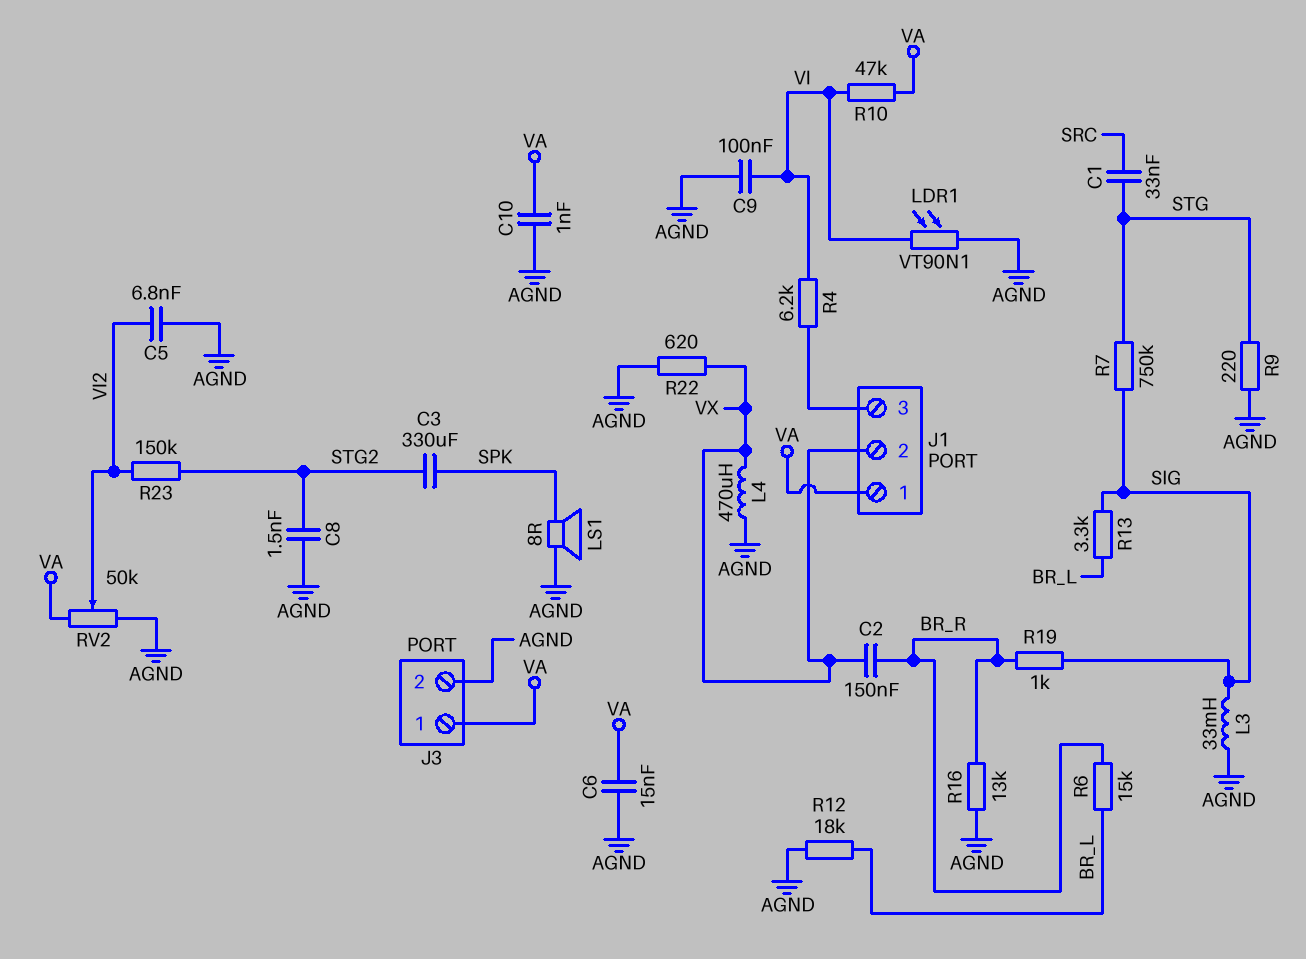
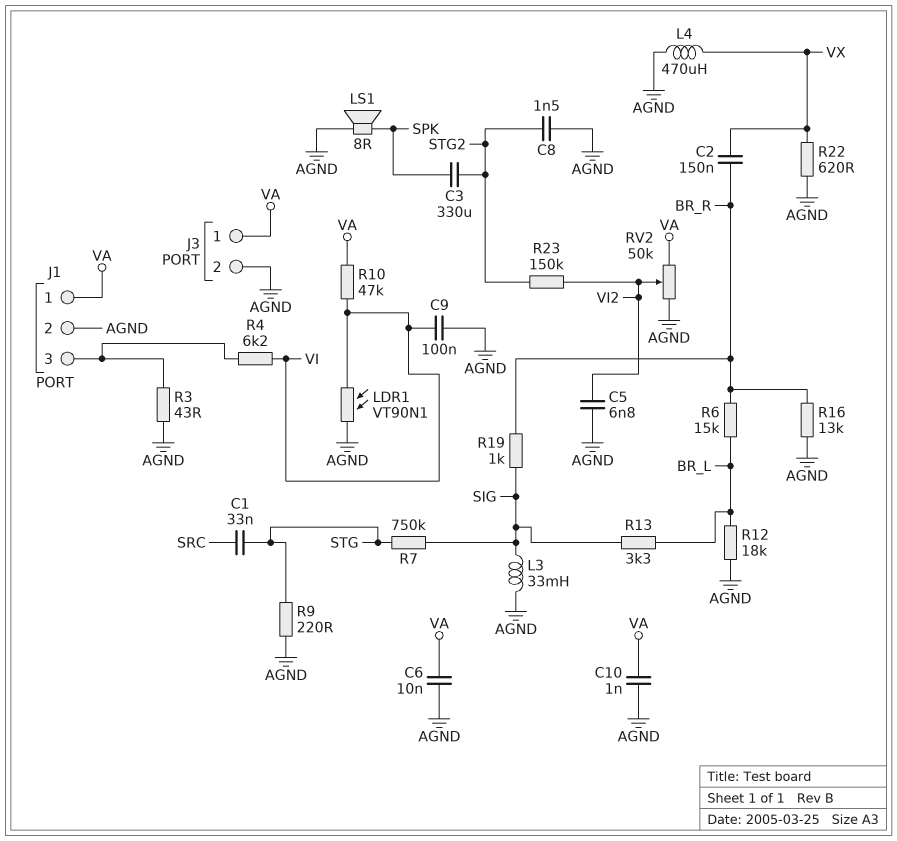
C6: 15nF (AGND, VA) -> 10nF (AGND, VA)
J1 pin 2: VX -> AGND
R3: none -> 43 (AGND, J1/3)

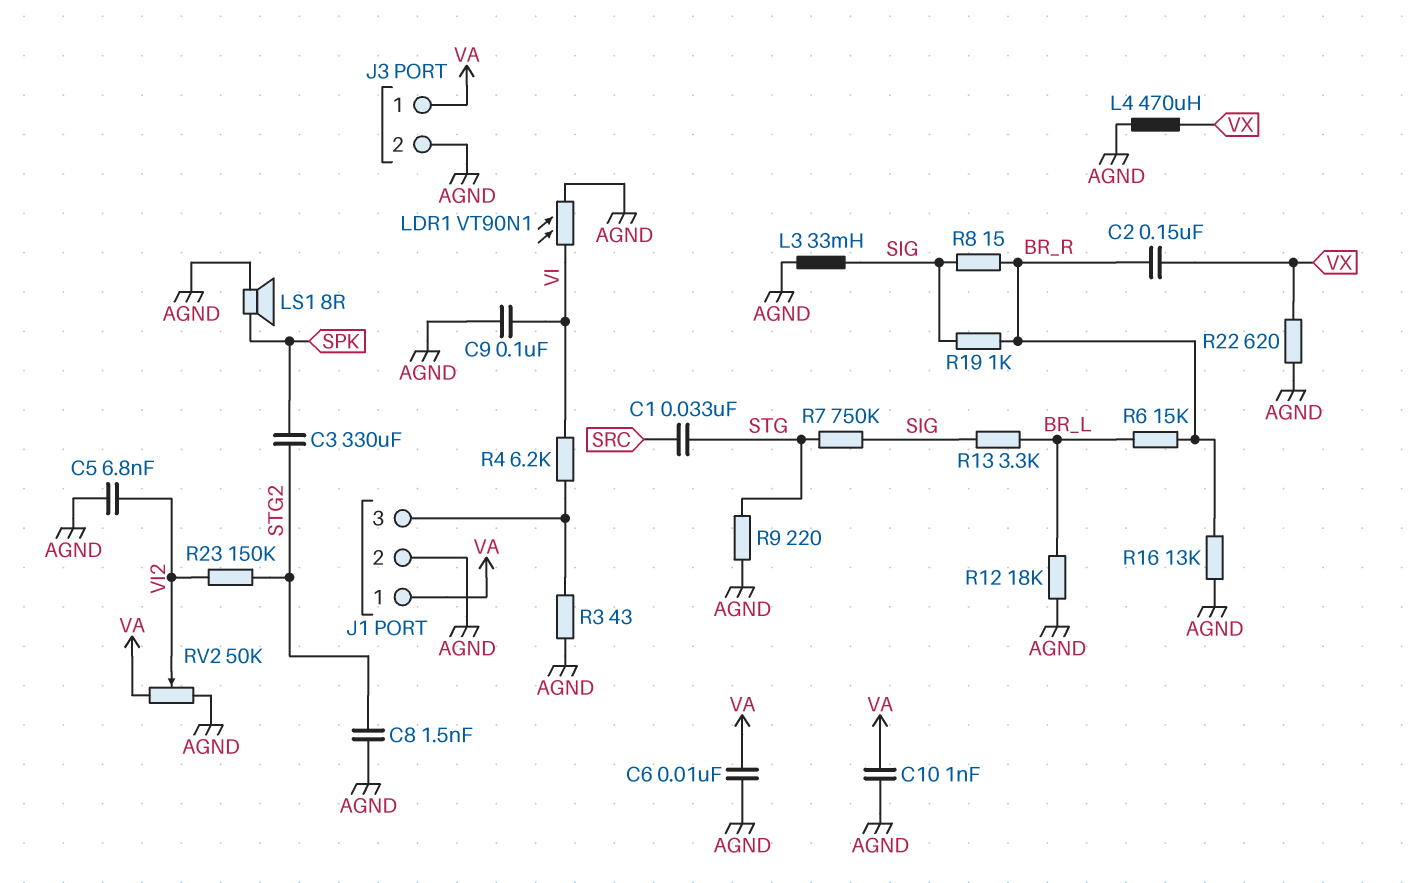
R8: none -> 15 (BR_R, SIG)
R10: 47k (VA, VI) -> none

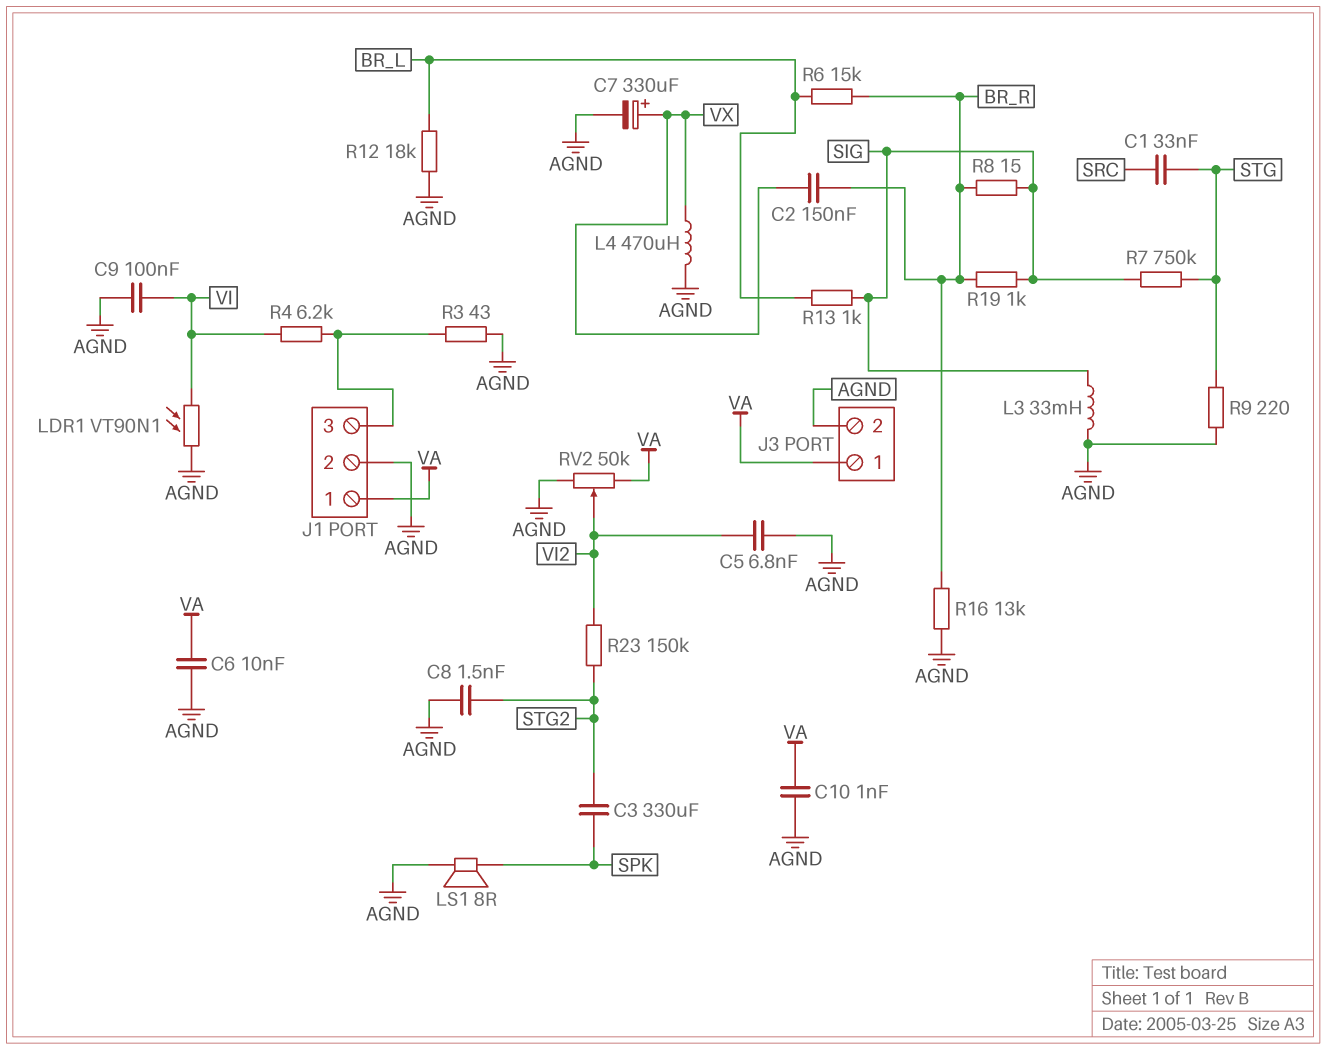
C7: none -> 330uF (plus VX, minus AGND)
R13: 3.3k (BR_L, SIG) -> 1k (BR_L, SIG)
R22: 620 (AGND, VX) -> none

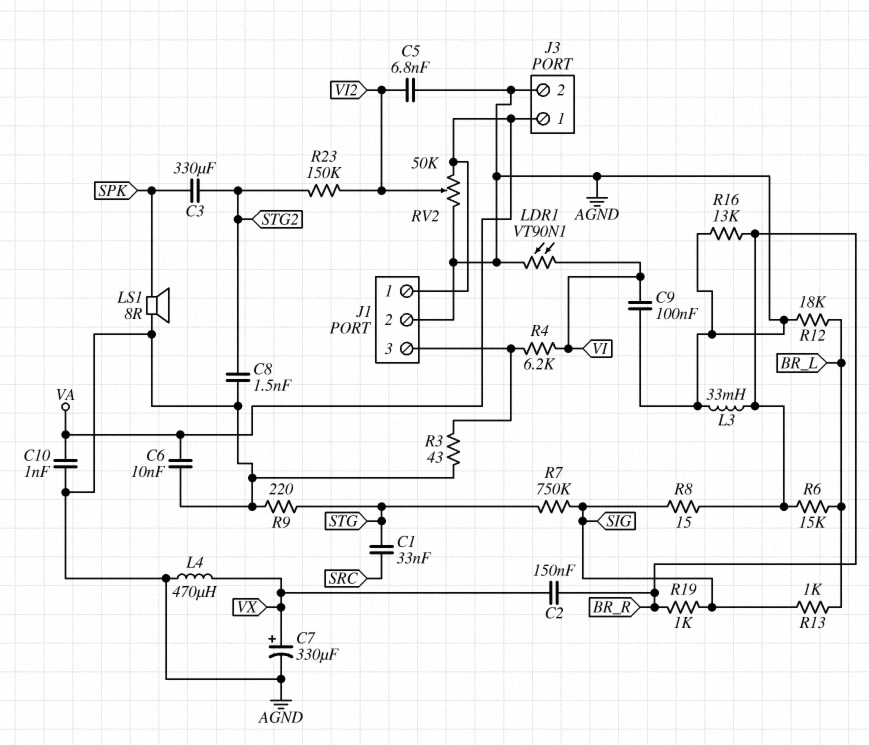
L3: 33mH (AGND, SIG) -> 33mH (AGND, BR_R)

